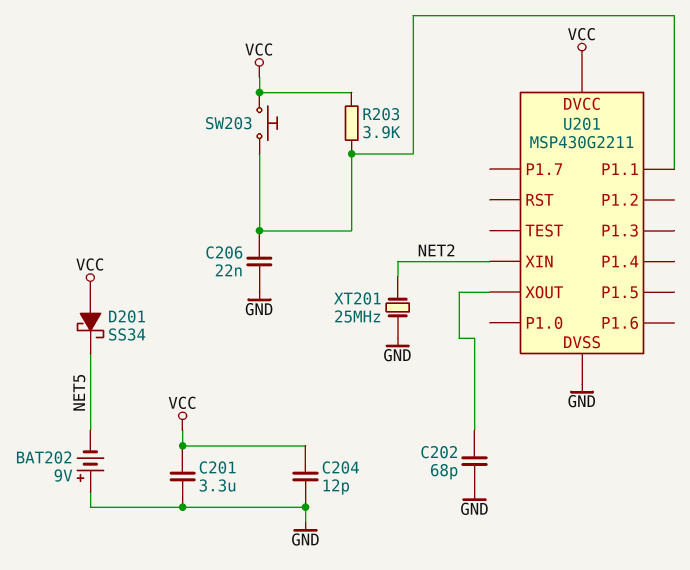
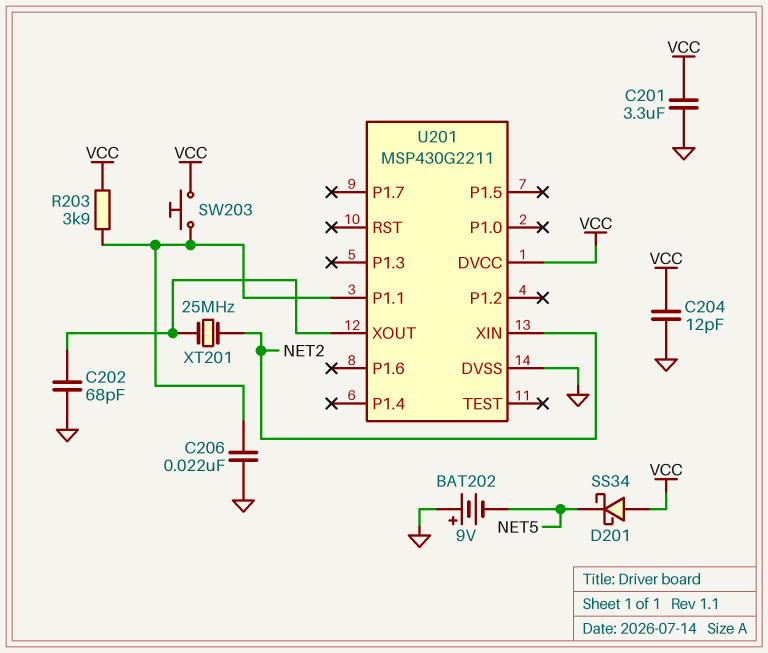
XT201: 25MHz (GND, NET2) -> 25MHz (NET2, U201/XOUT)

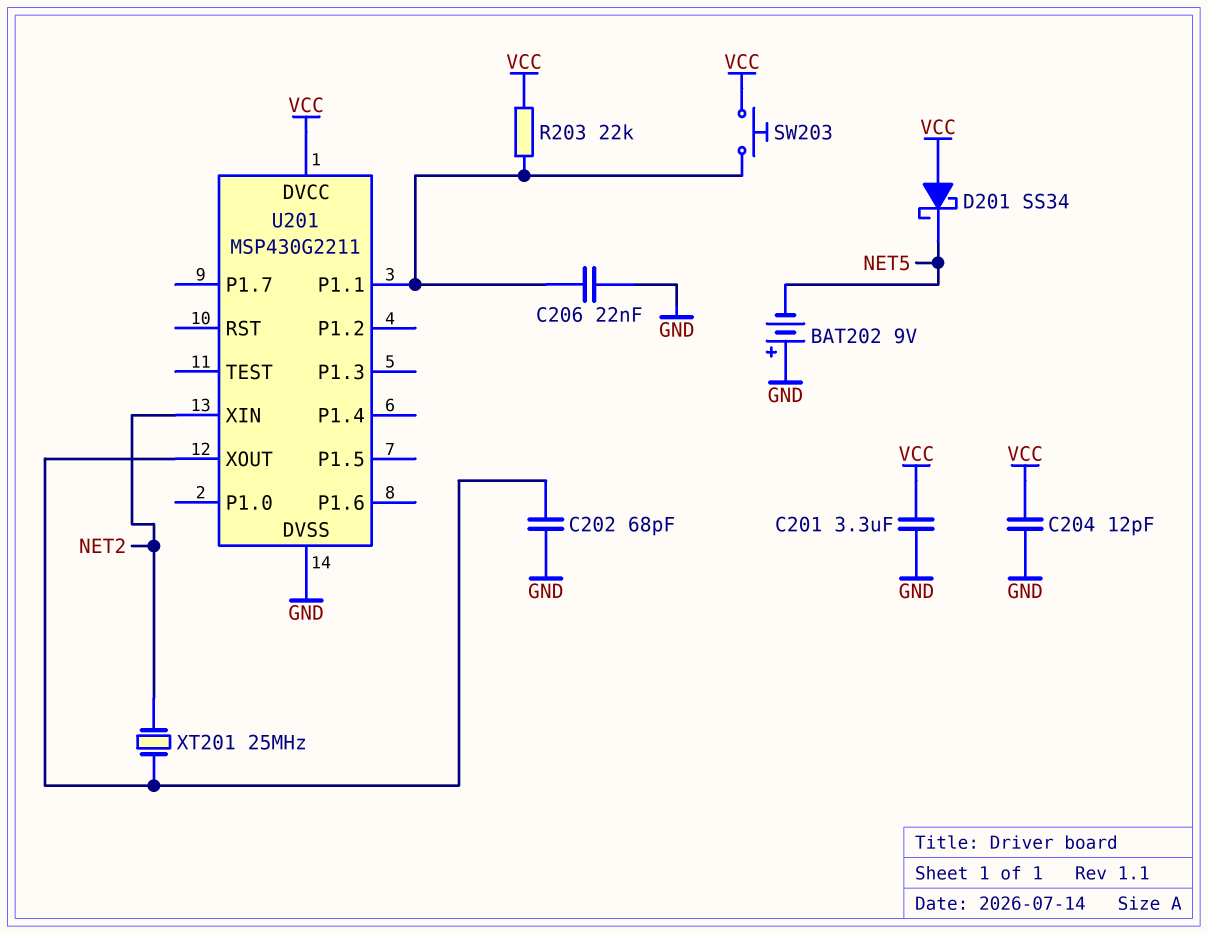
R203: 3.9k (U201/P1.1, VCC) -> 22k (U201/P1.1, VCC)

